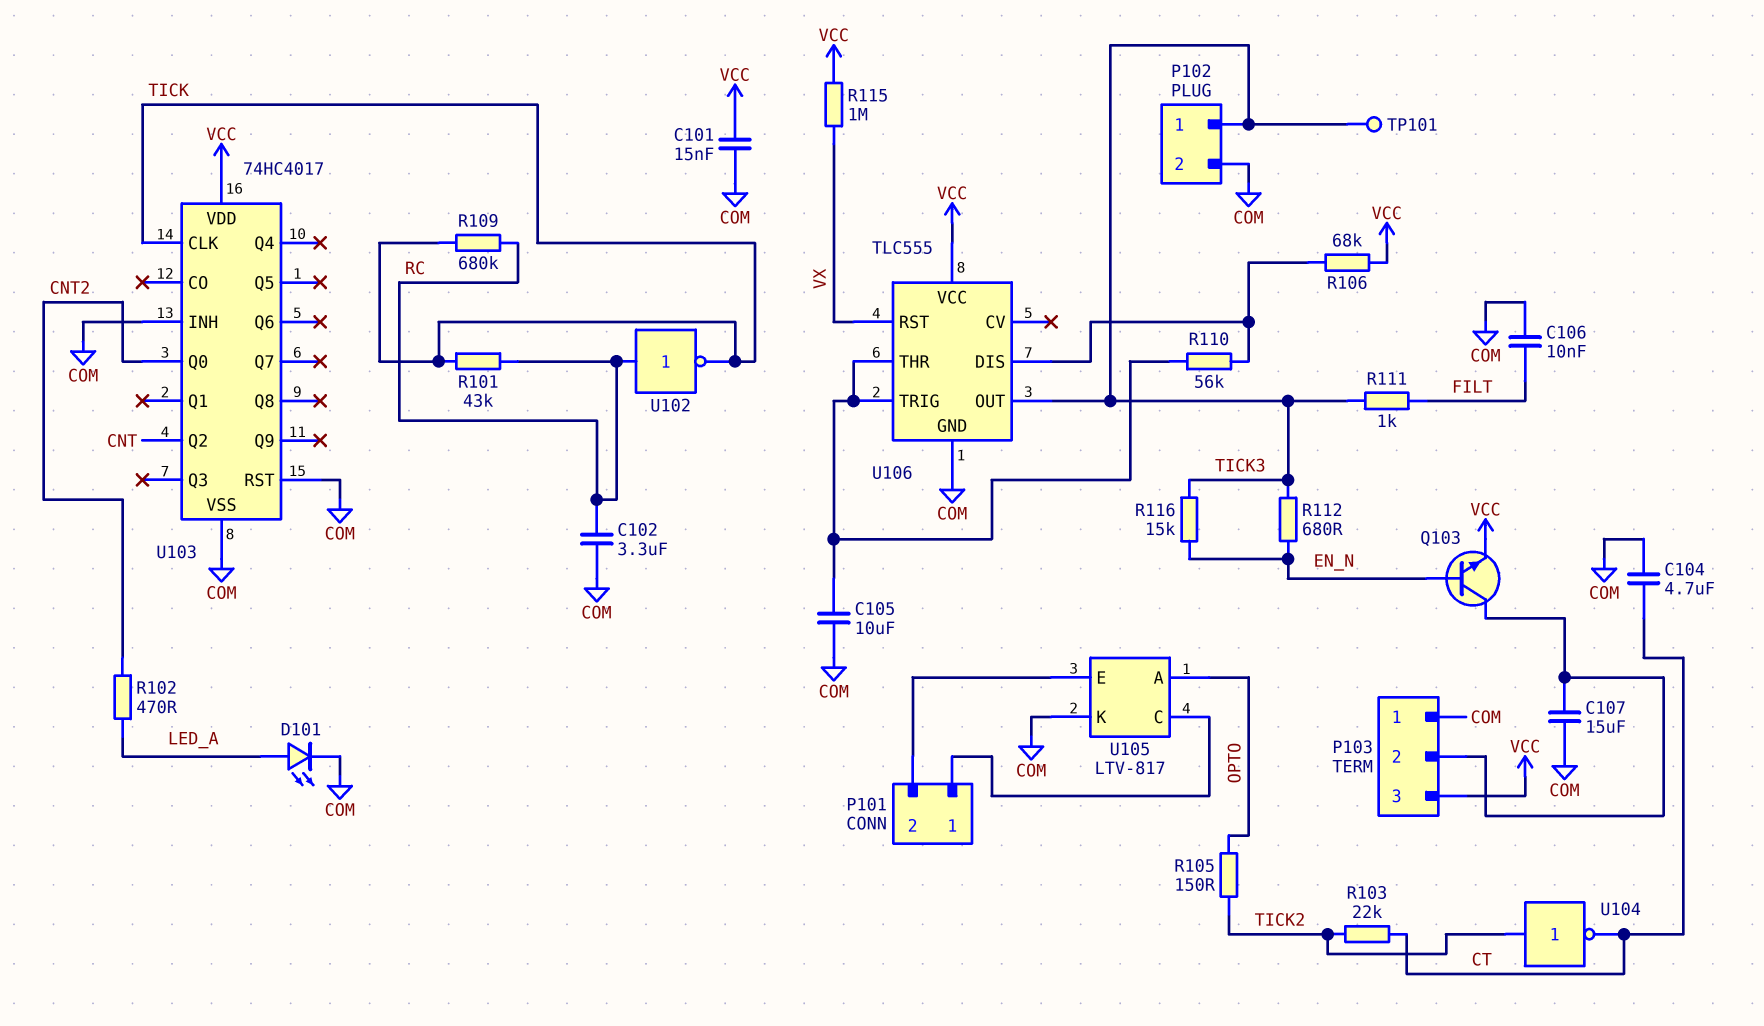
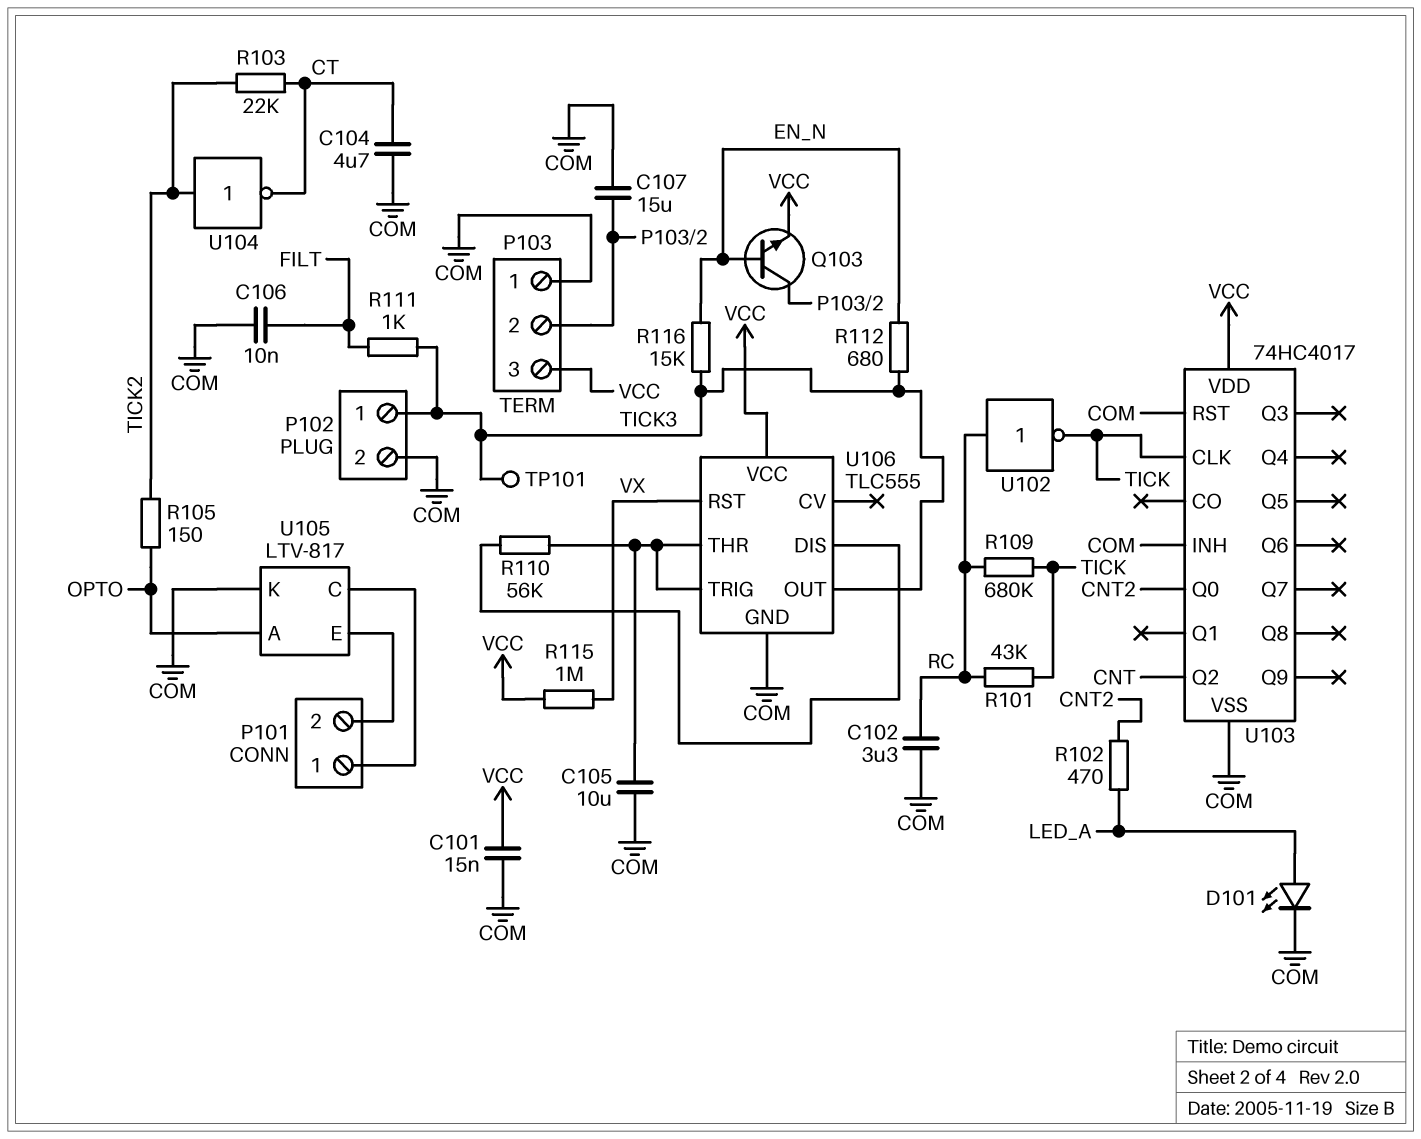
R106: 68k (U106/DIS, VCC) -> none

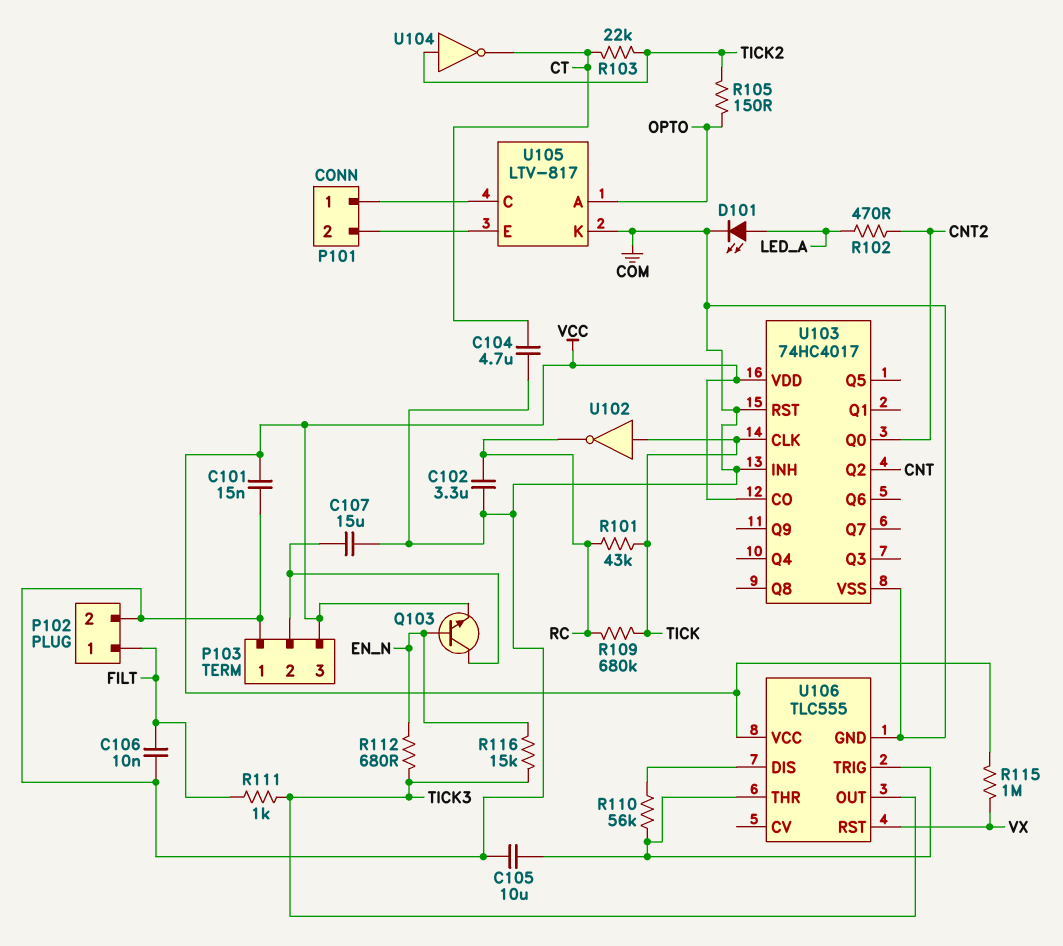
P102 pin 1: TICK3 -> FILT
TP101: test point (TICK3) -> none
U102: NOT (in RC, out TICK) -> NOT (in TICK, out RC)
U103 pin CO: none -> VCC

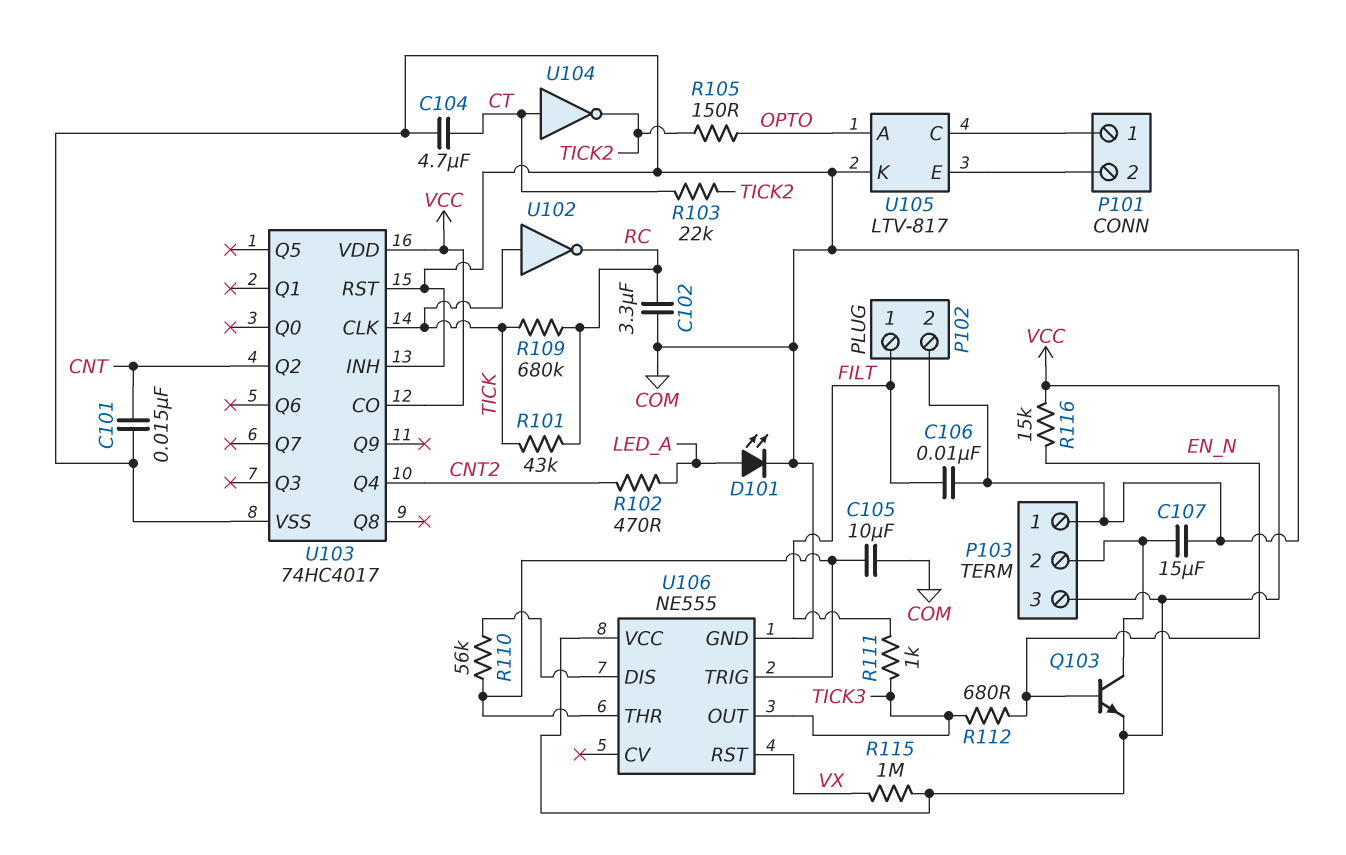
C101: 15nF (COM, VCC) -> 15nF (CNT, COM)
R116: 15k (EN_N, TICK3) -> 15k (EN_N, VCC)
U103 pin Q0: CNT2 -> none
U103 pin Q4: none -> CNT2
U104: NOT (in TICK2, out CT) -> NOT (in CT, out TICK2)
U106: TLC555 -> NE555

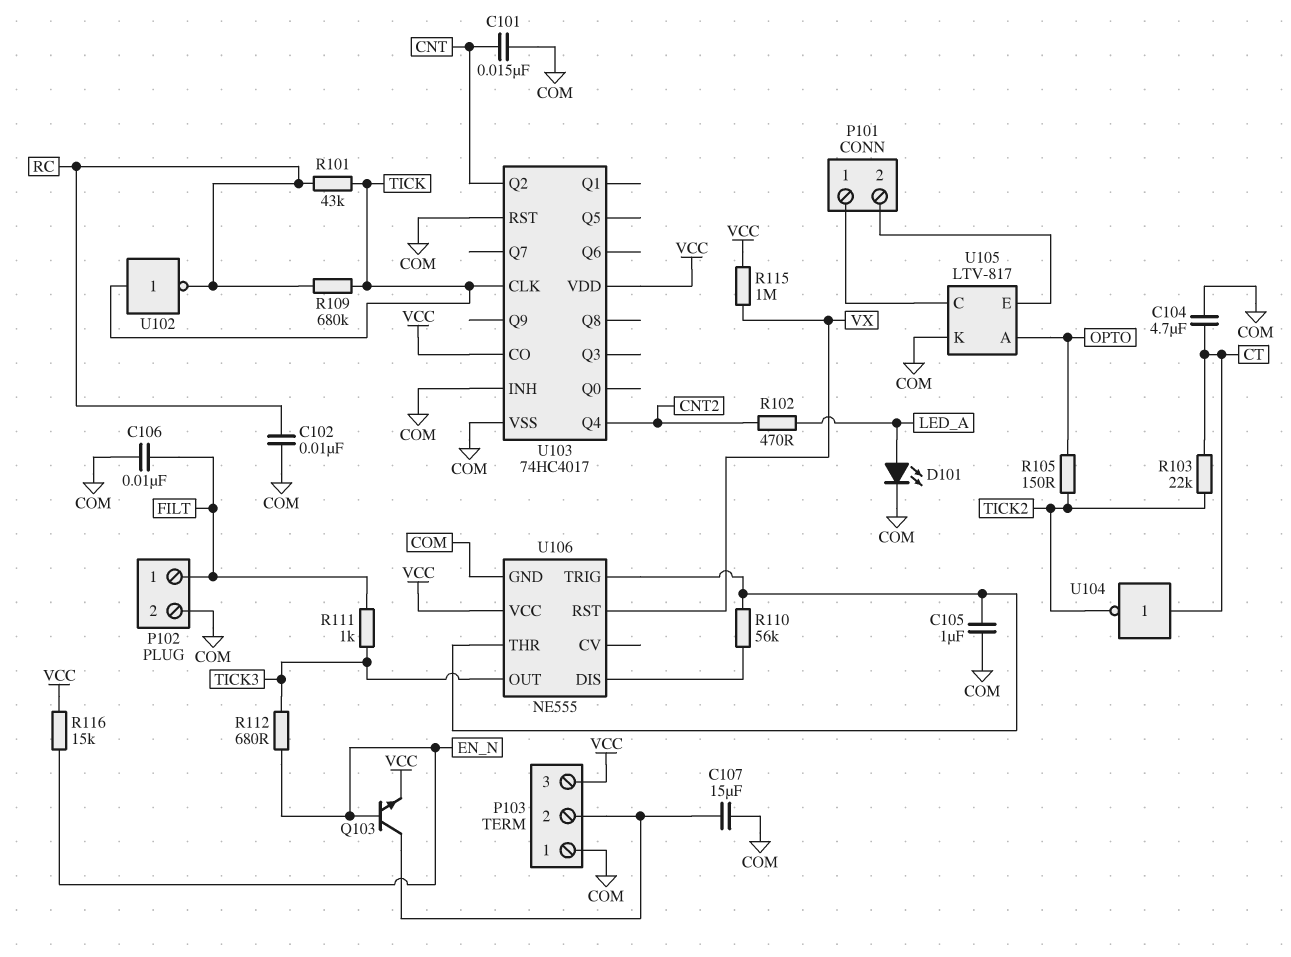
C102: 3.3uF (COM, RC) -> 10nF (COM, RC)
C105: 10uF (COM, U106/THR) -> 1uF (COM, U106/THR)

